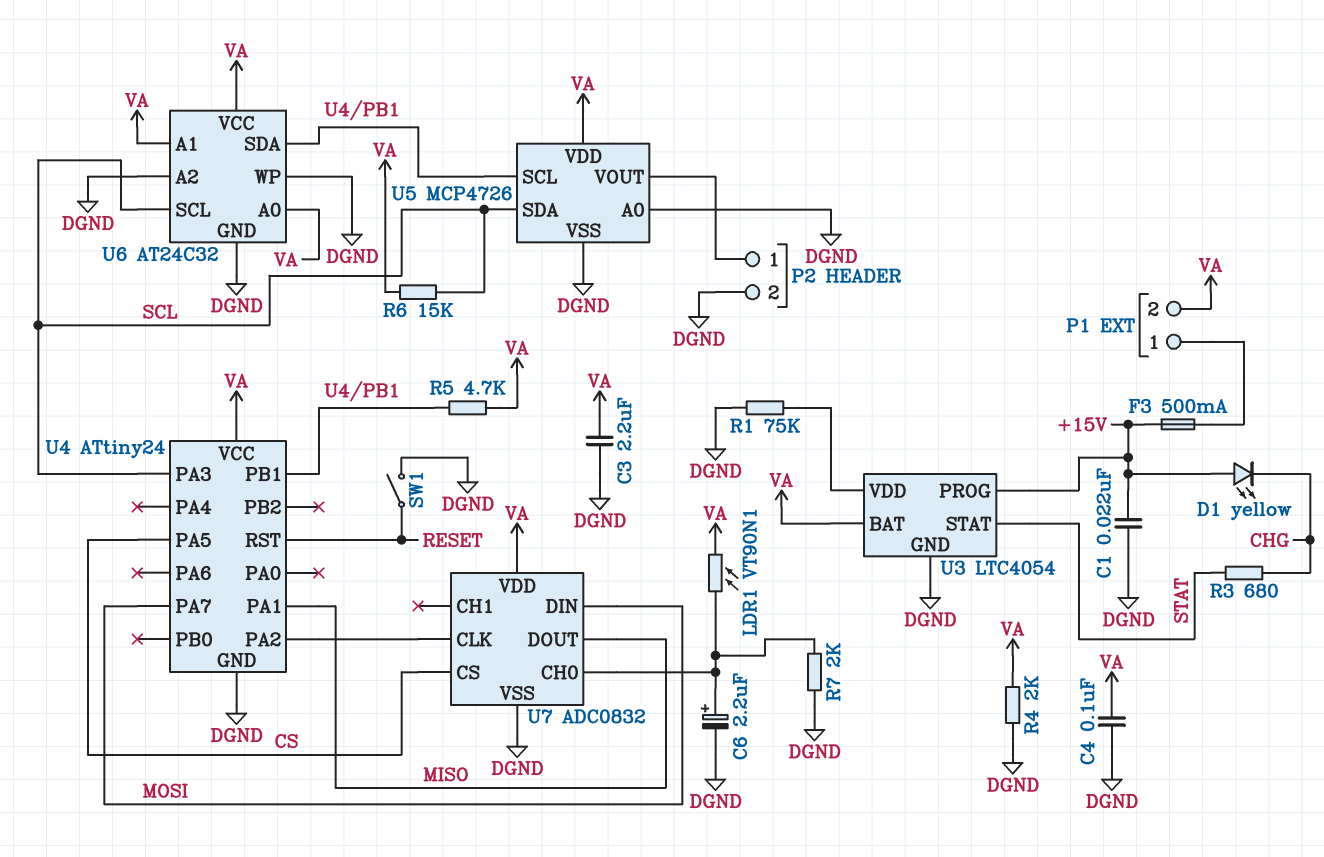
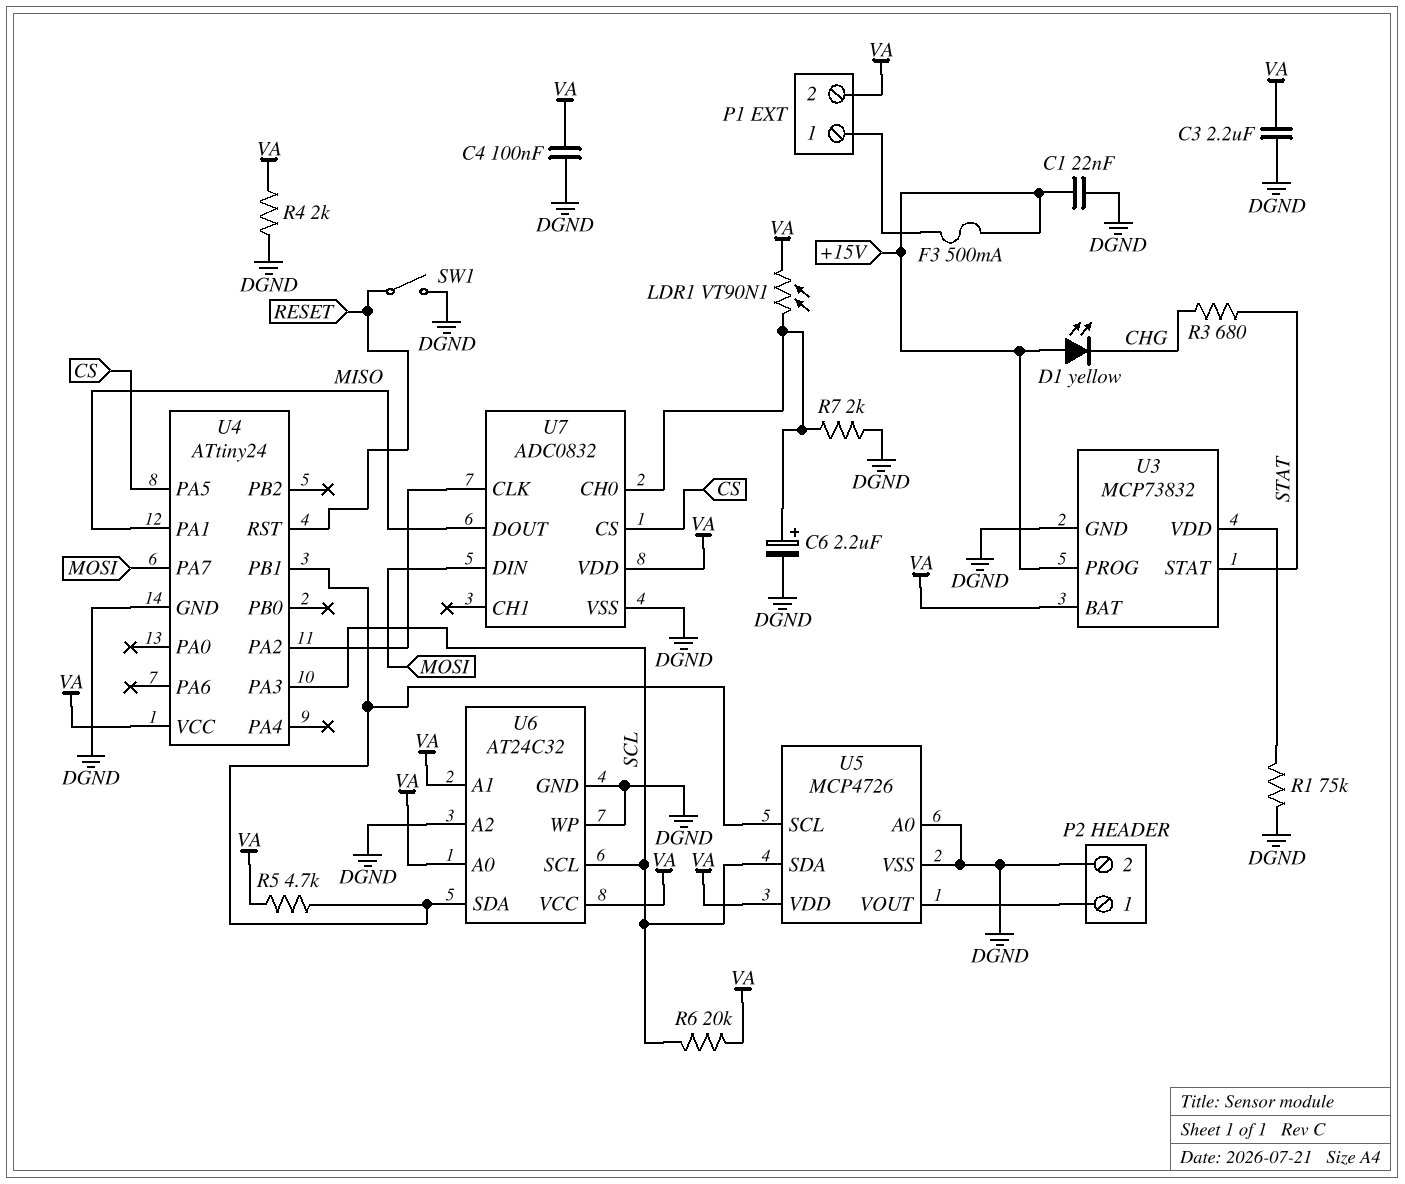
R6: 15k (SCL, VA) -> 20k (SCL, VA)
U3: LTC4054 -> MCP73832

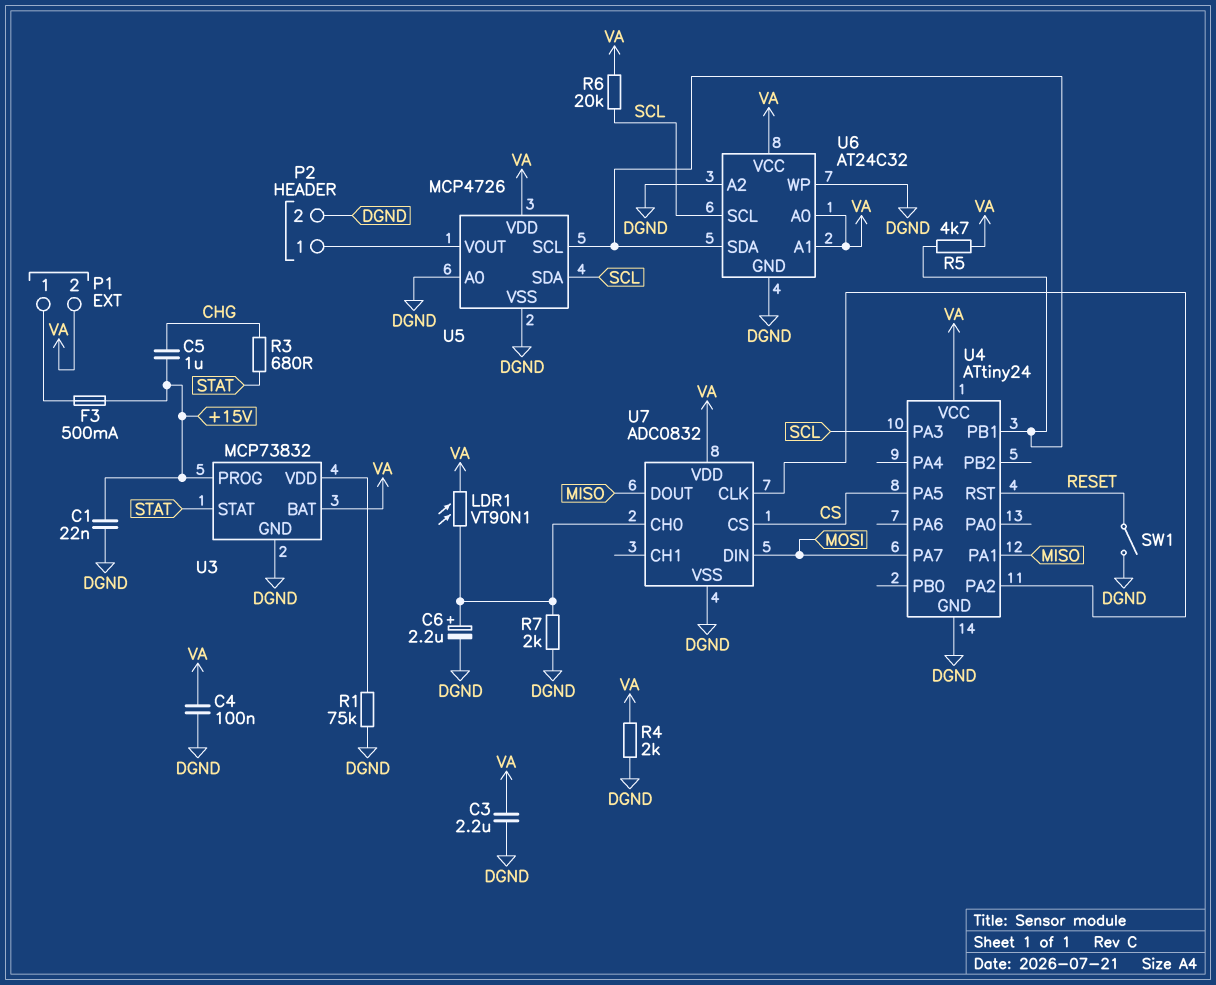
C5: none -> 1uF (+15V, CHG)
D1: LED yellow (A +15V, K CHG) -> none

